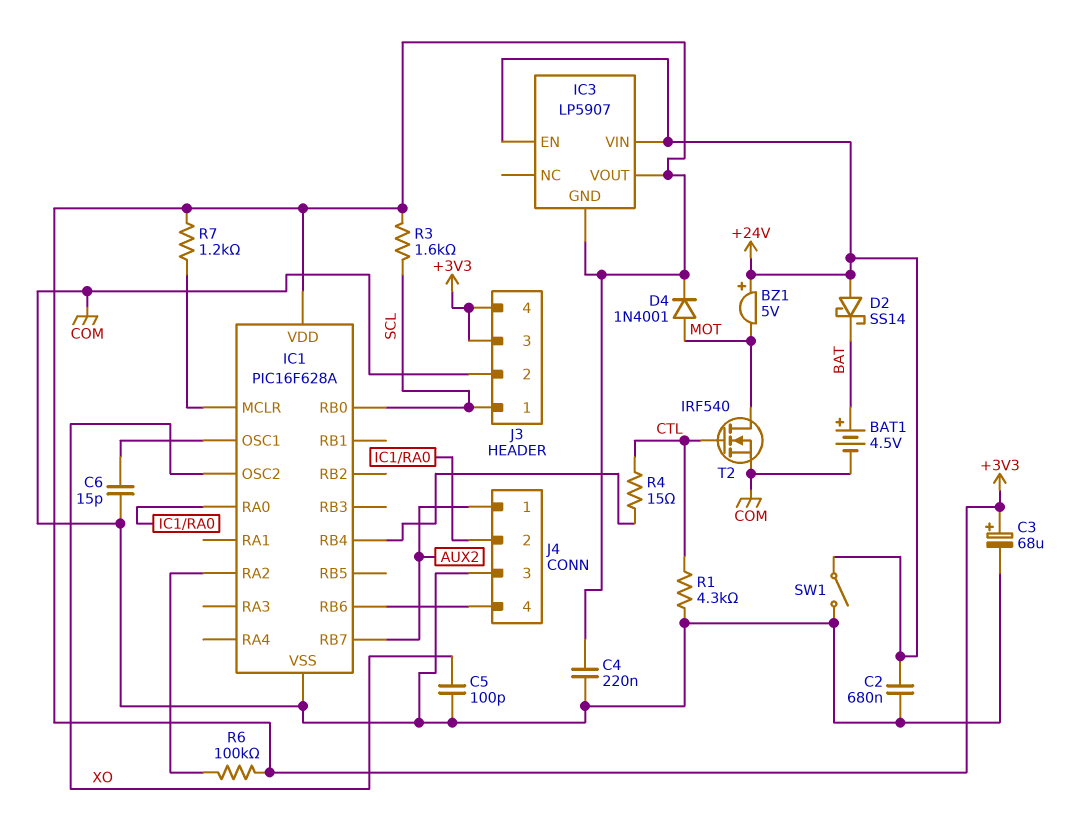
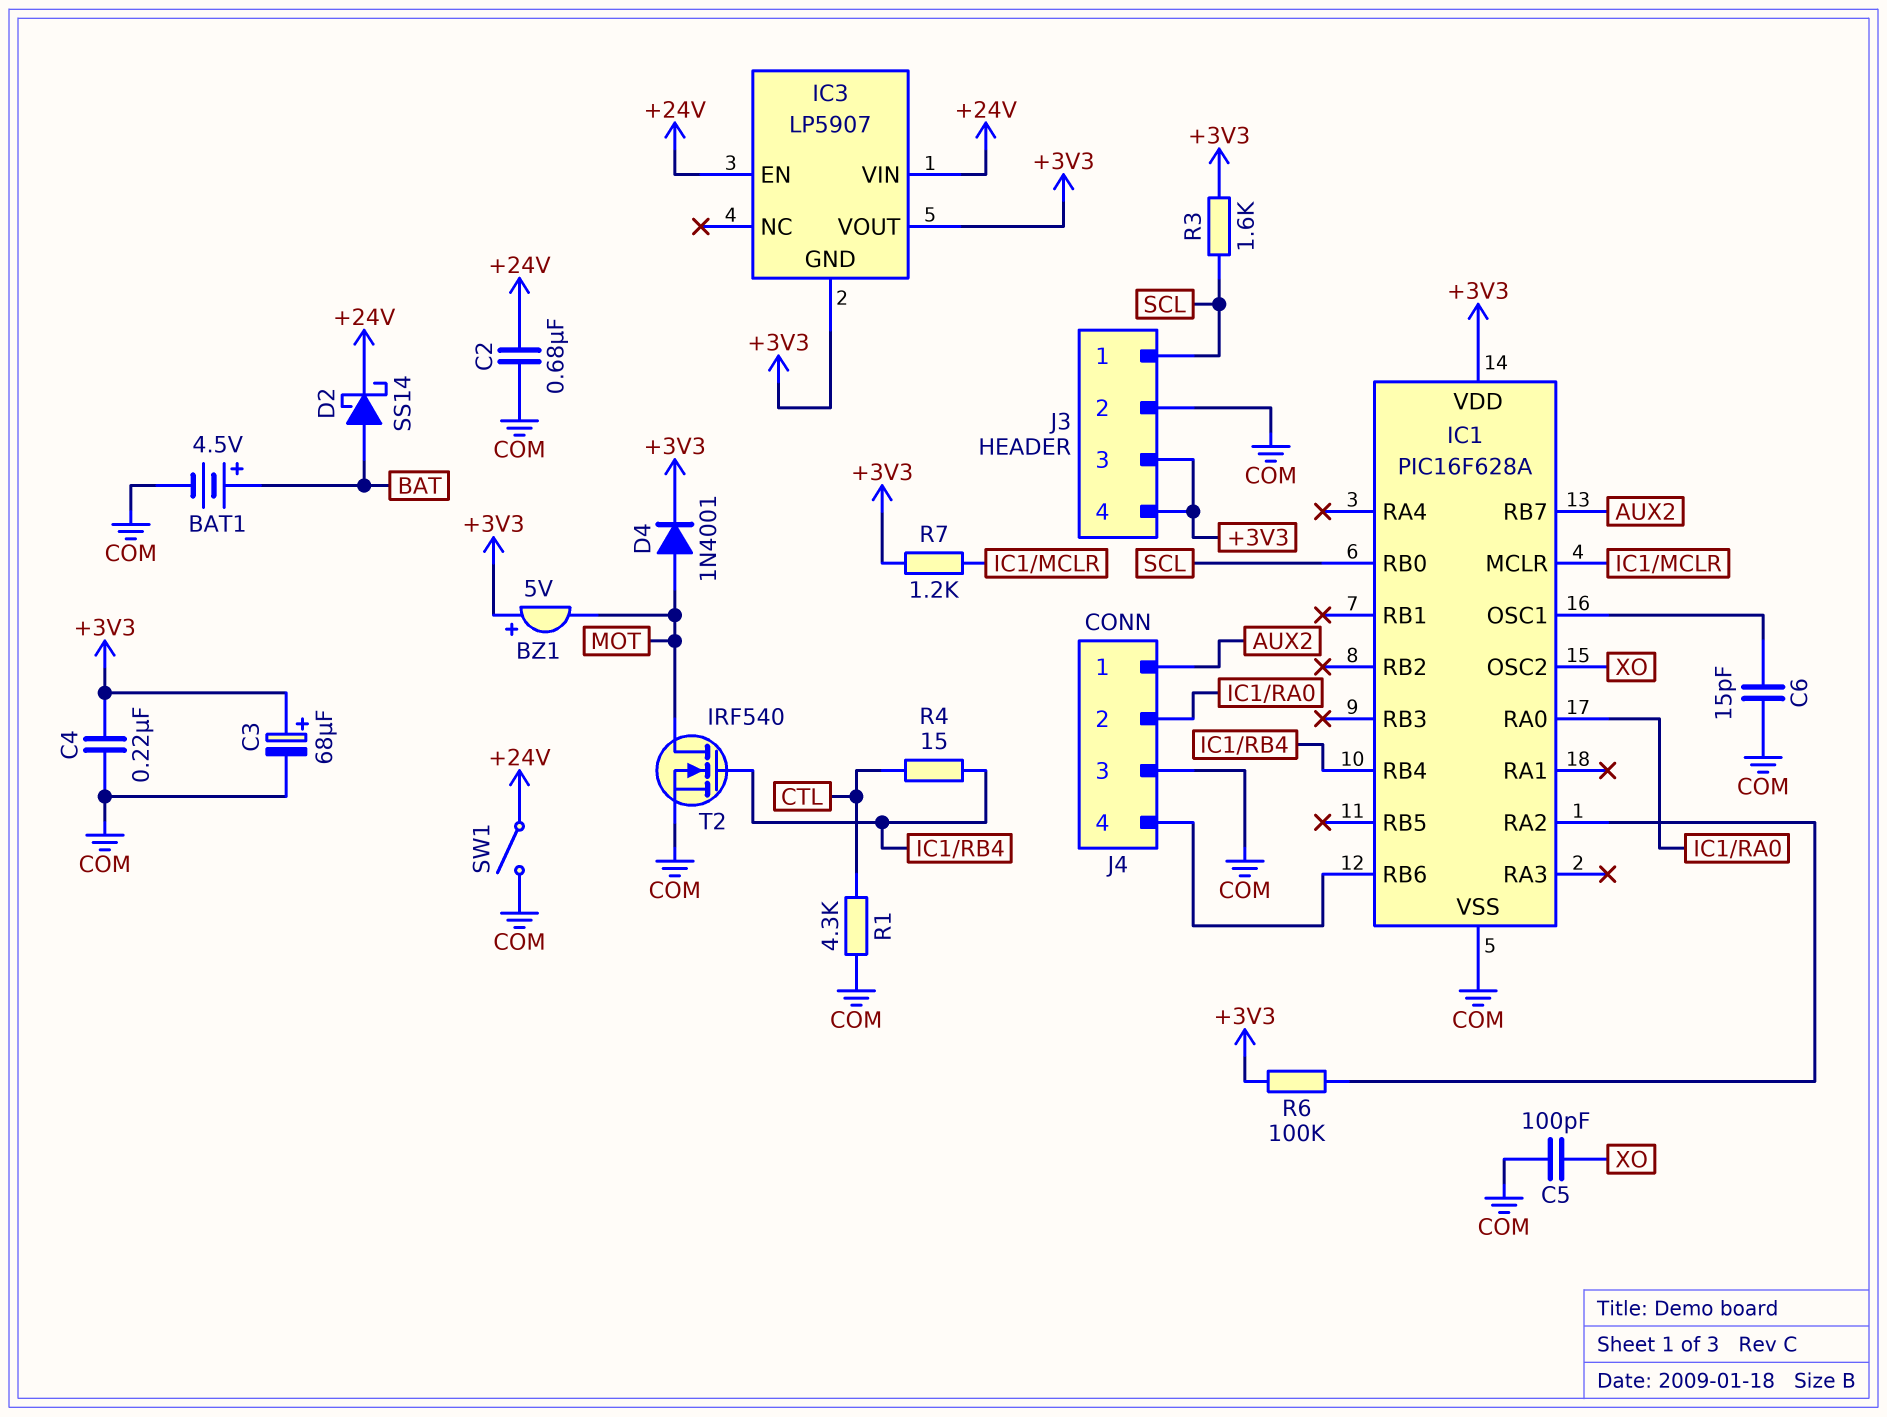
BZ1: buzzer 5V (plus +24V, minus MOT) -> buzzer 5V (plus +3V3, minus MOT)
D2: schottky SS14 (A +24V, K BAT) -> schottky SS14 (A BAT, K +24V)
T2: NMOS IRF540 (G CTL, D MOT, S COM) -> NMOS IRF540 (G IC1/RB4, D MOT, S COM)

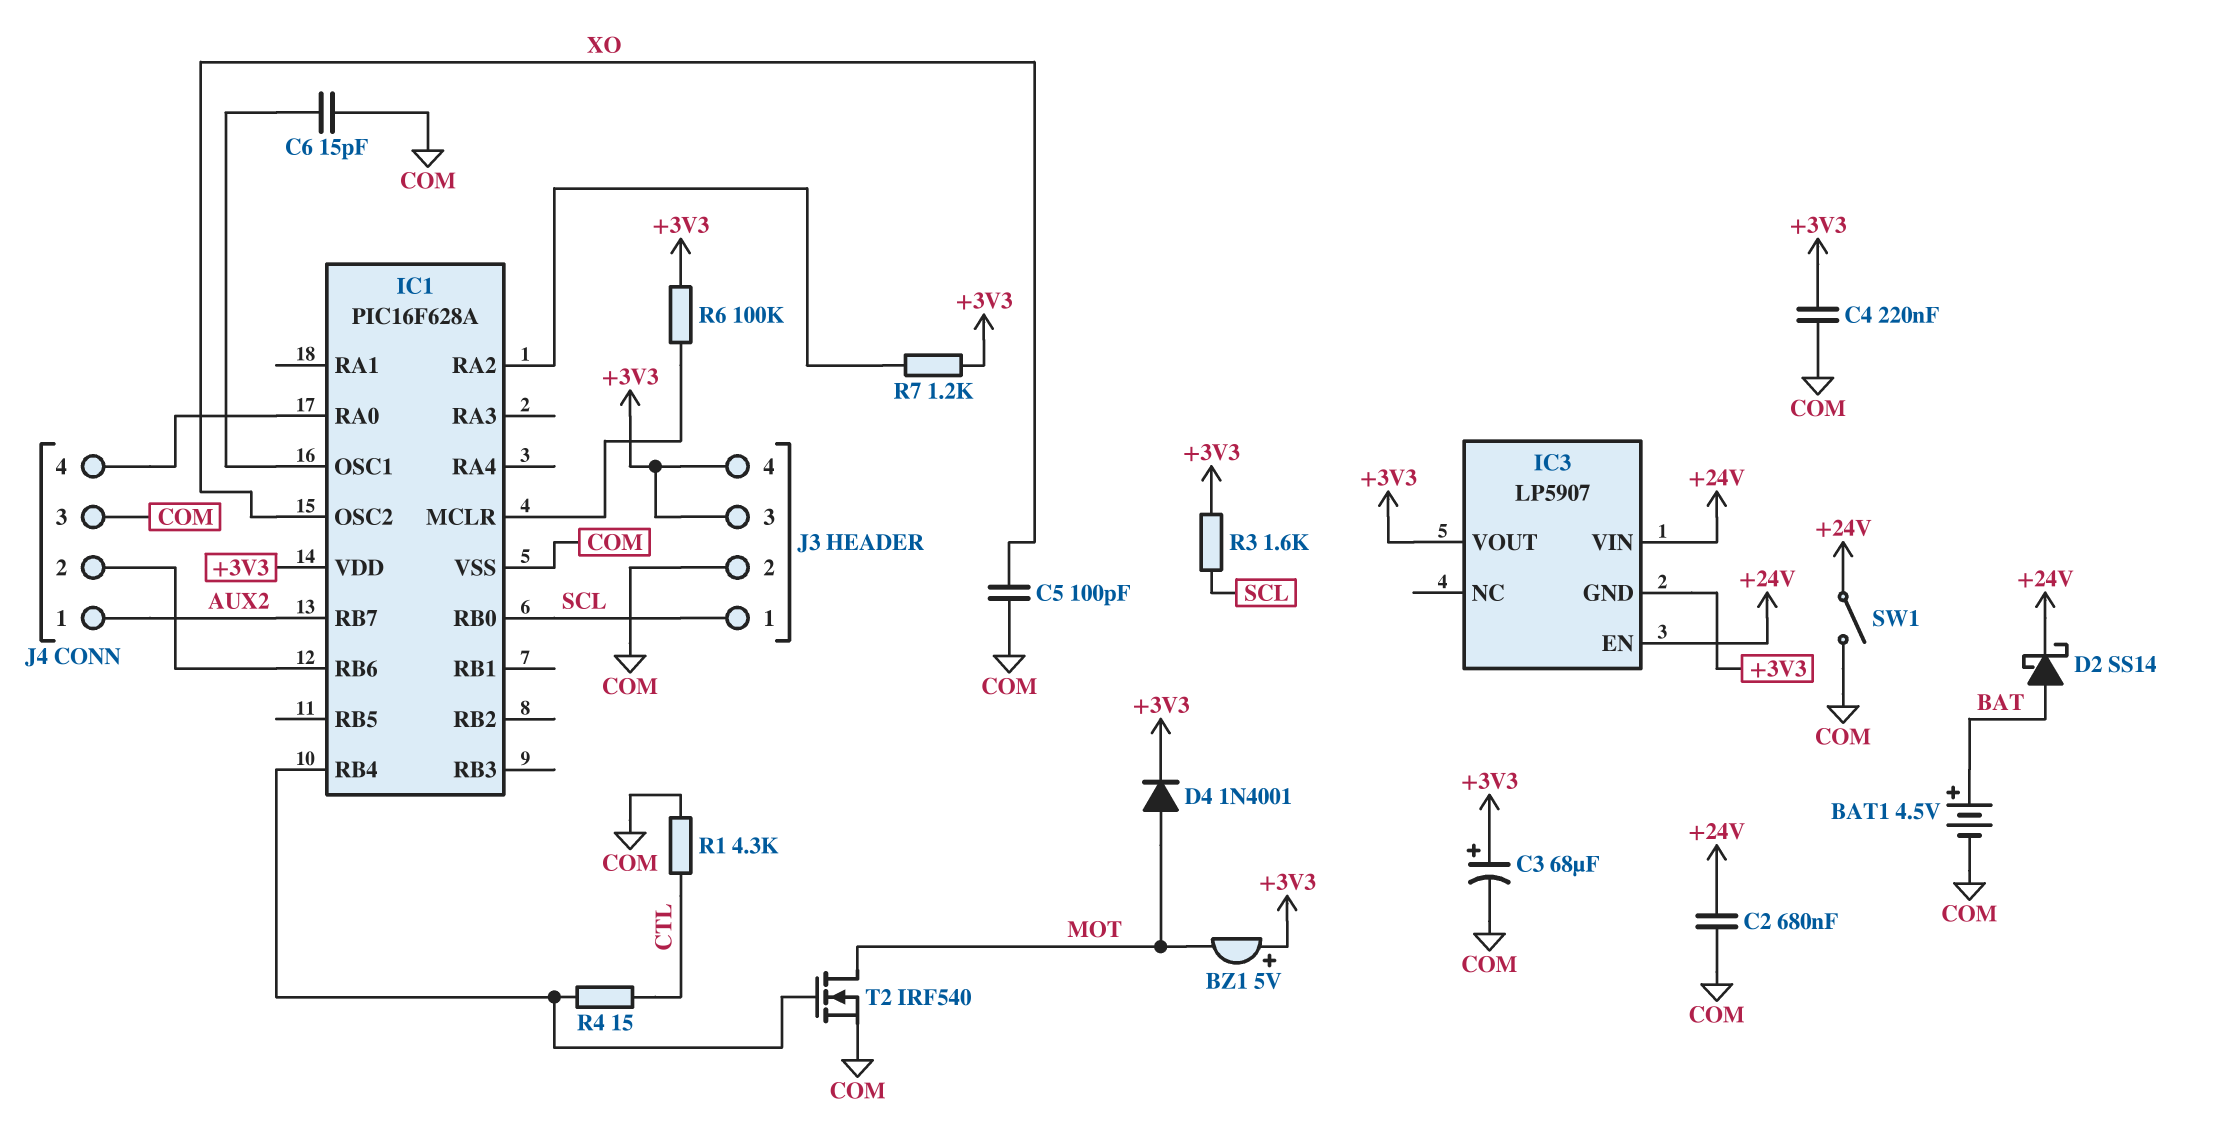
J4 pin 2: IC1/RA0 -> IC1/RB6
J4 pin 4: IC1/RB6 -> IC1/RA0
R6: 100k (+3V3, IC1/RA2) -> 100k (+3V3, IC1/MCLR)
R7: 1.2k (+3V3, IC1/MCLR) -> 1.2k (+3V3, IC1/RA2)

